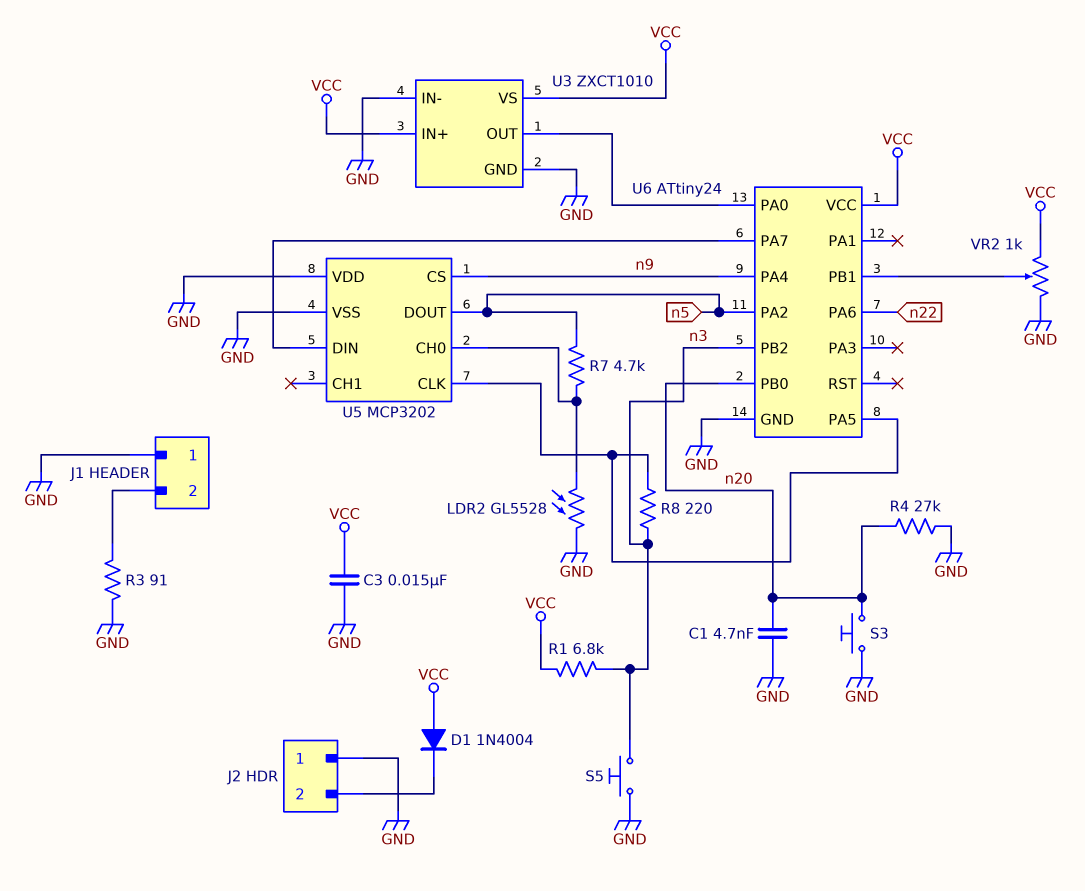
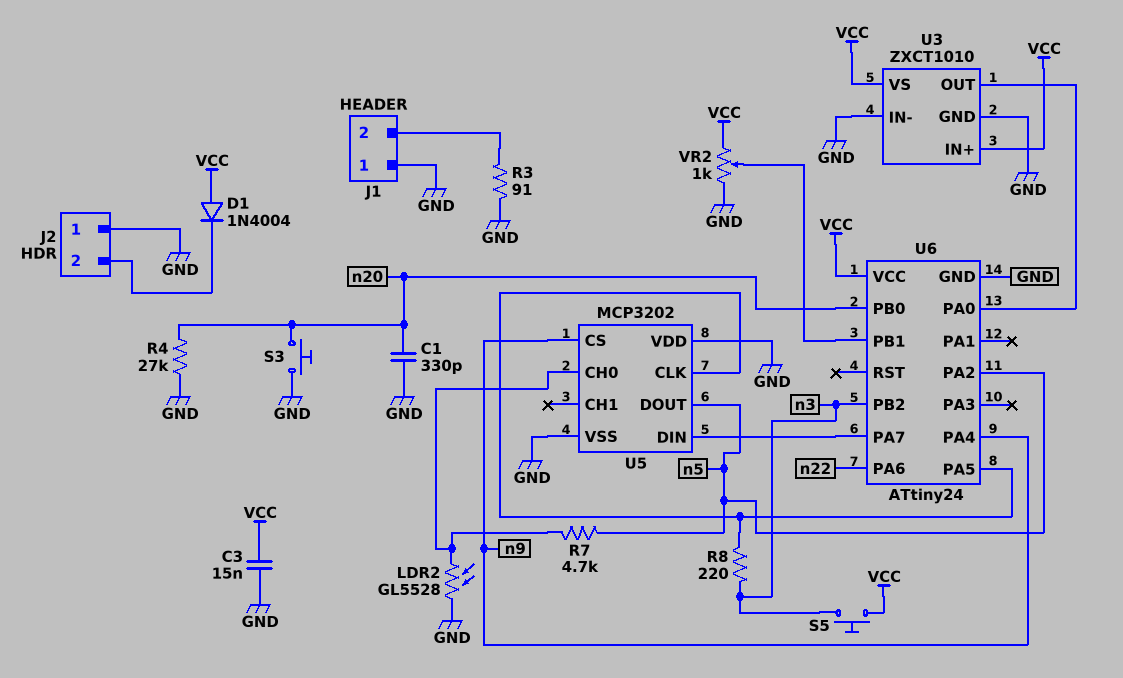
C1: 4.7nF (GND, n20) -> 330pF (GND, n20)
R1: 6.8k (VCC, n3) -> none
S5: button (GND, n3) -> button (VCC, n3)

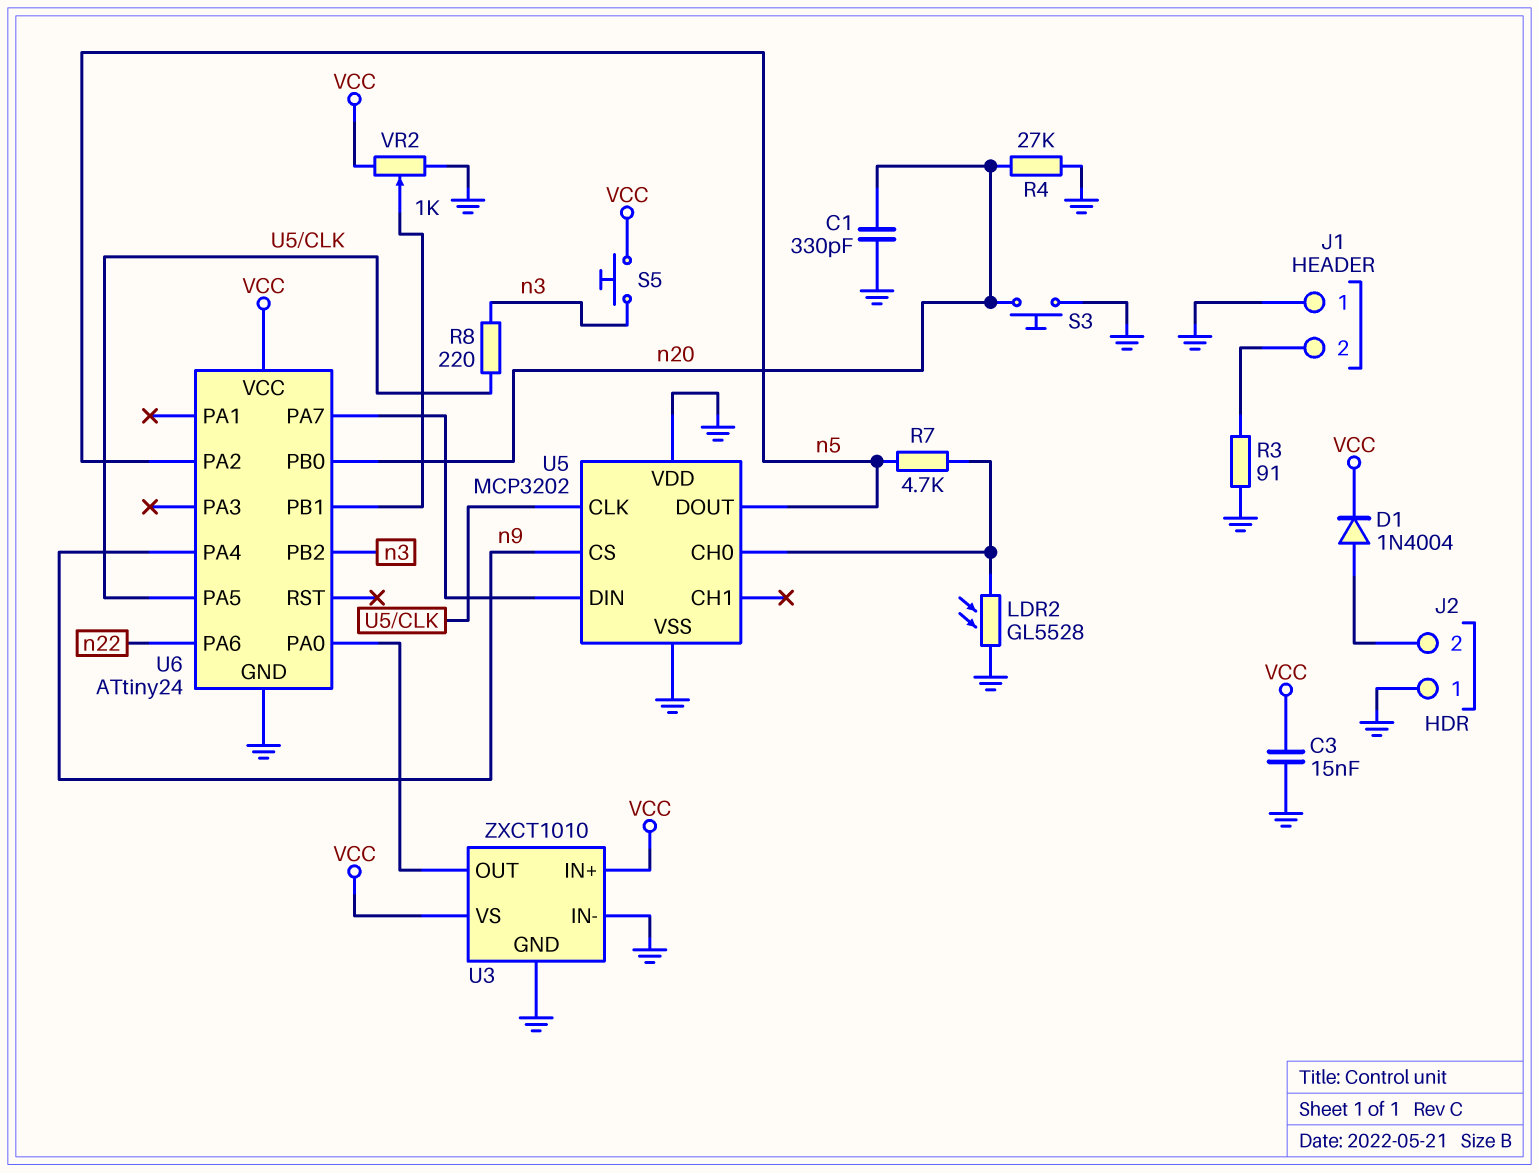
D1: diode 1N4004 (A VCC, K J2/2) -> diode 1N4004 (A J2/2, K VCC)

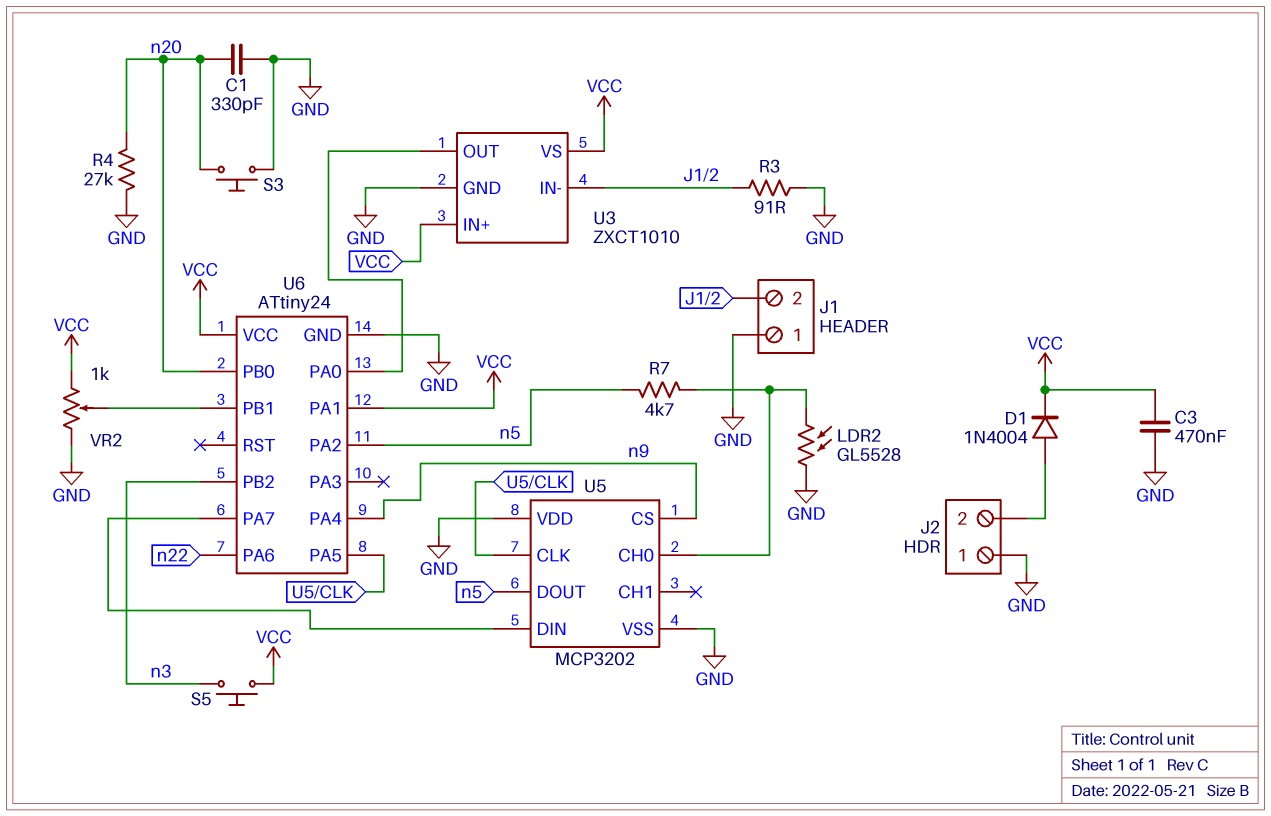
C3: 15nF (GND, VCC) -> 470nF (GND, VCC)
R8: 220 (U5/CLK, n3) -> none
U3 pin IN-: GND -> J1/2
U6 pin PA1: none -> VCC

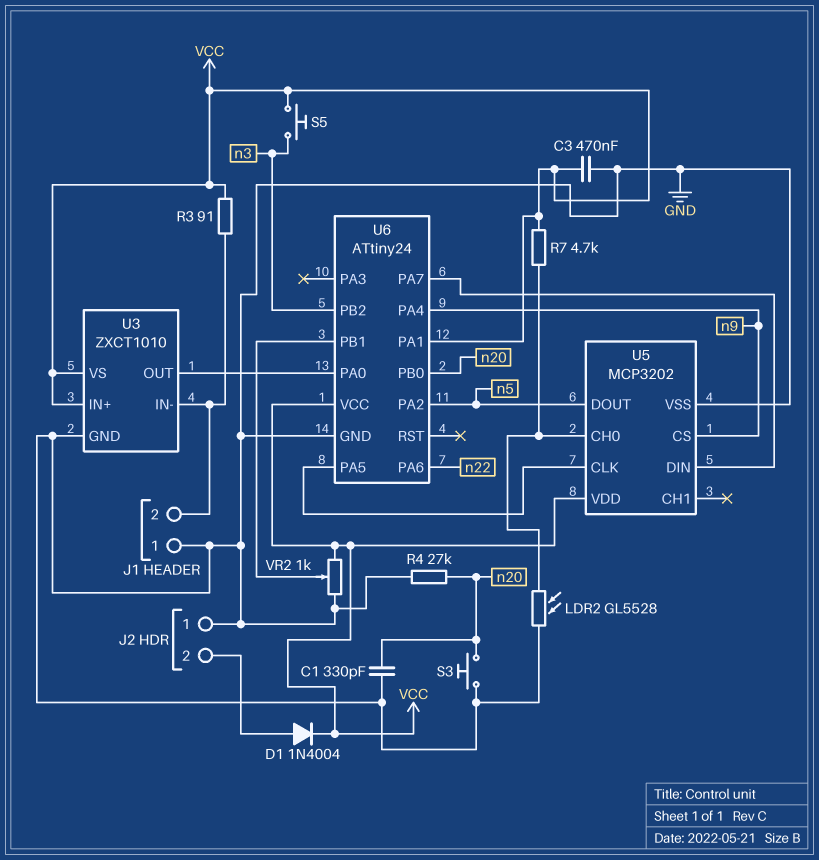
R3: 91 (GND, J1/2) -> 91 (J1/2, VCC)
R7: 4.7k (U5/CH0, n5) -> 4.7k (U5/CH0, VCC)
U5 pin VDD: GND -> VCC

